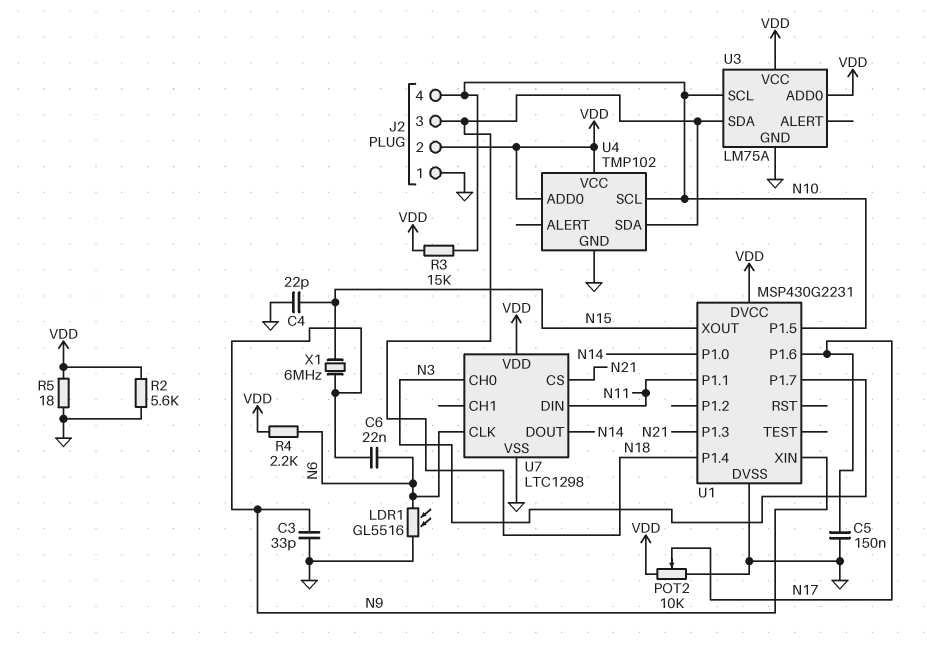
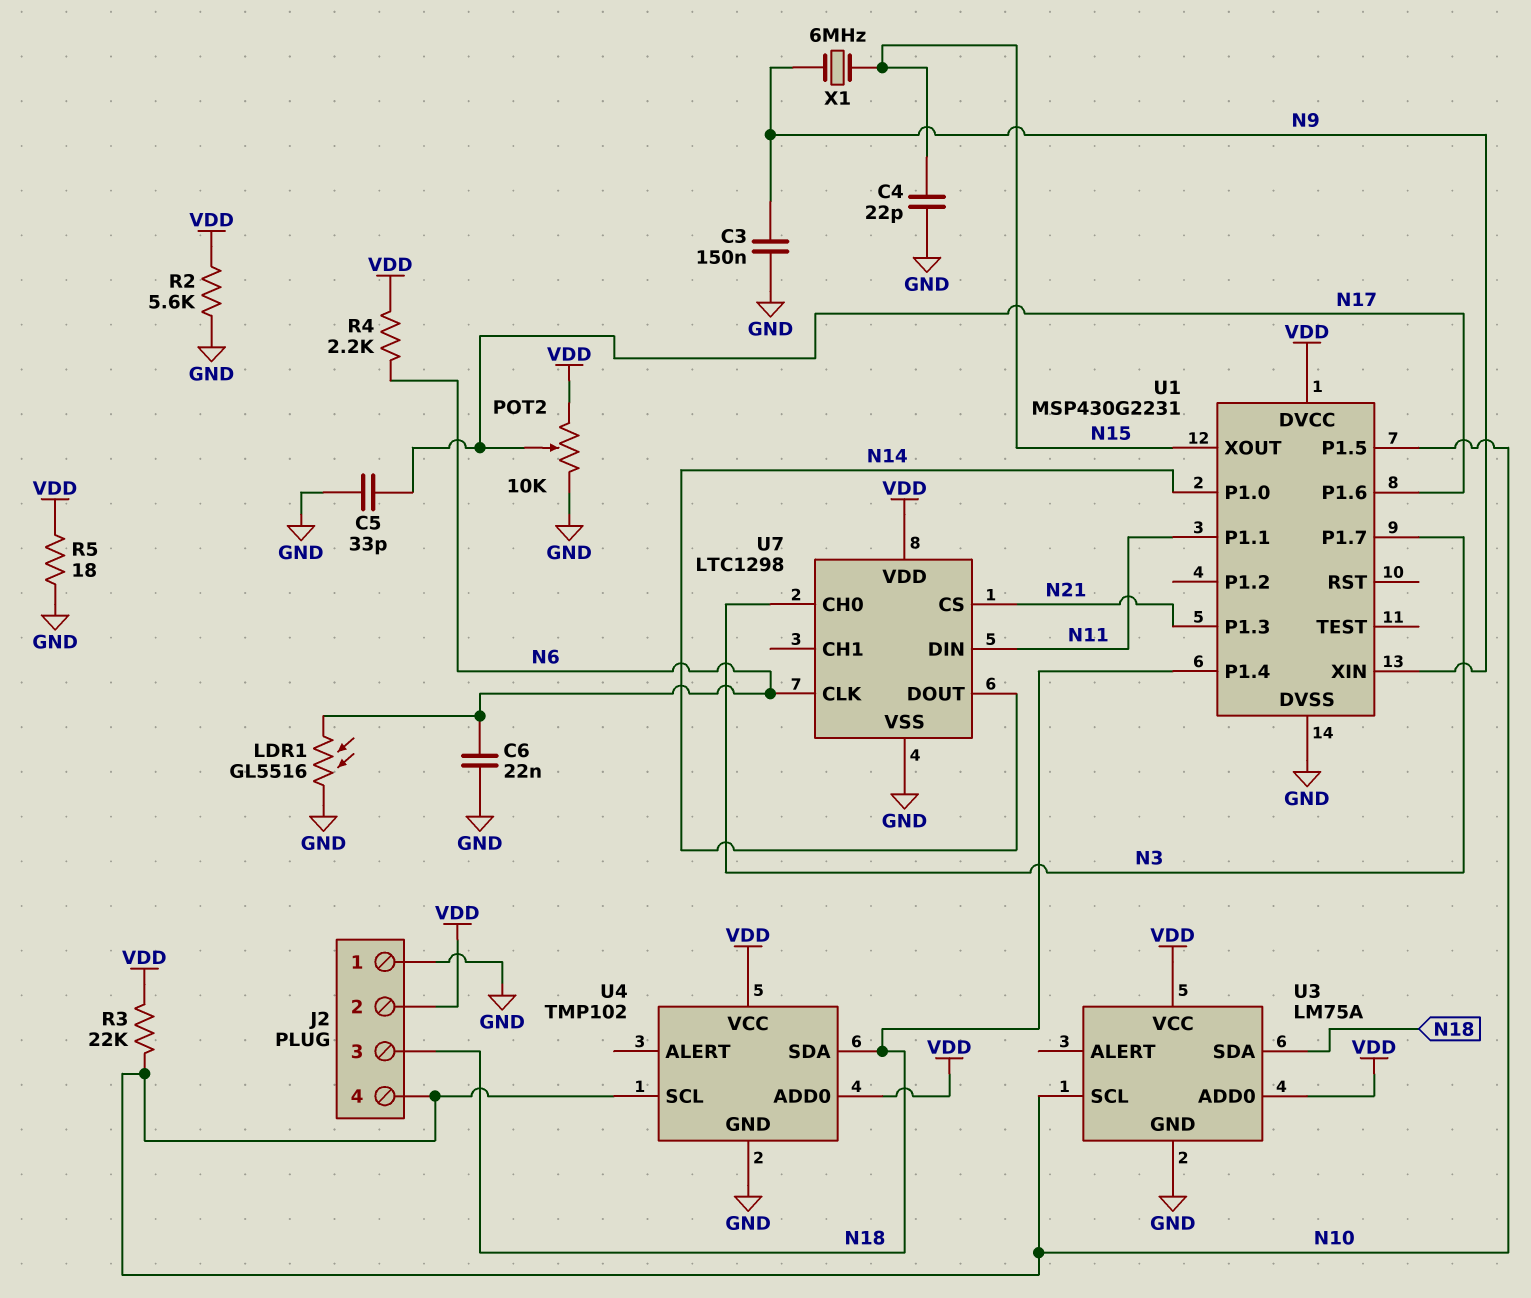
C3: 33pF (GND, N9) -> 150nF (GND, N9)
C5: 150nF (GND, N17) -> 33pF (GND, N17)
C6: 22nF (N6, N9) -> 22nF (GND, N6)
R3: 15k (N10, VDD) -> 22k (N10, VDD)

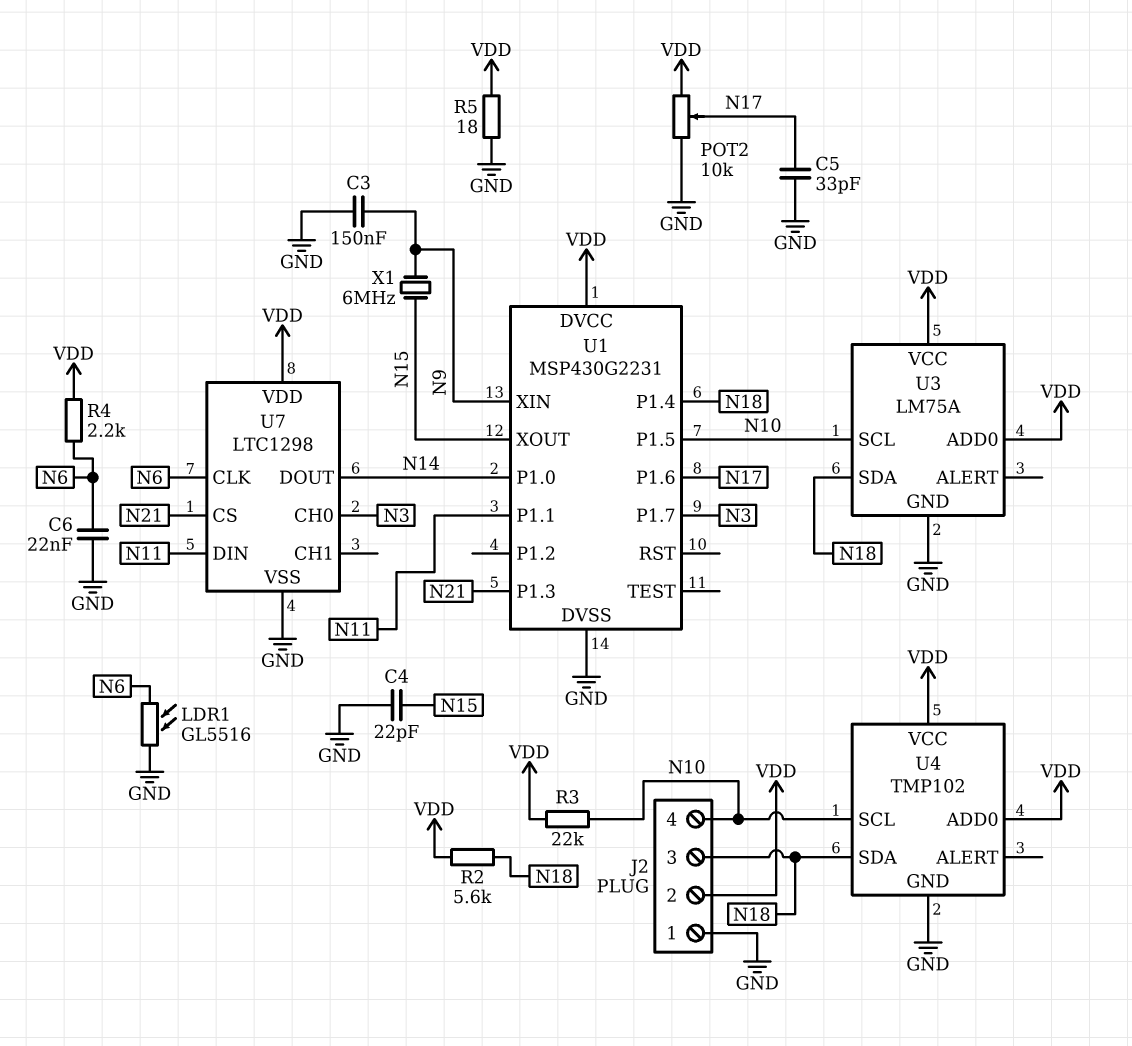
R2: 5.6k (GND, VDD) -> 5.6k (N18, VDD)

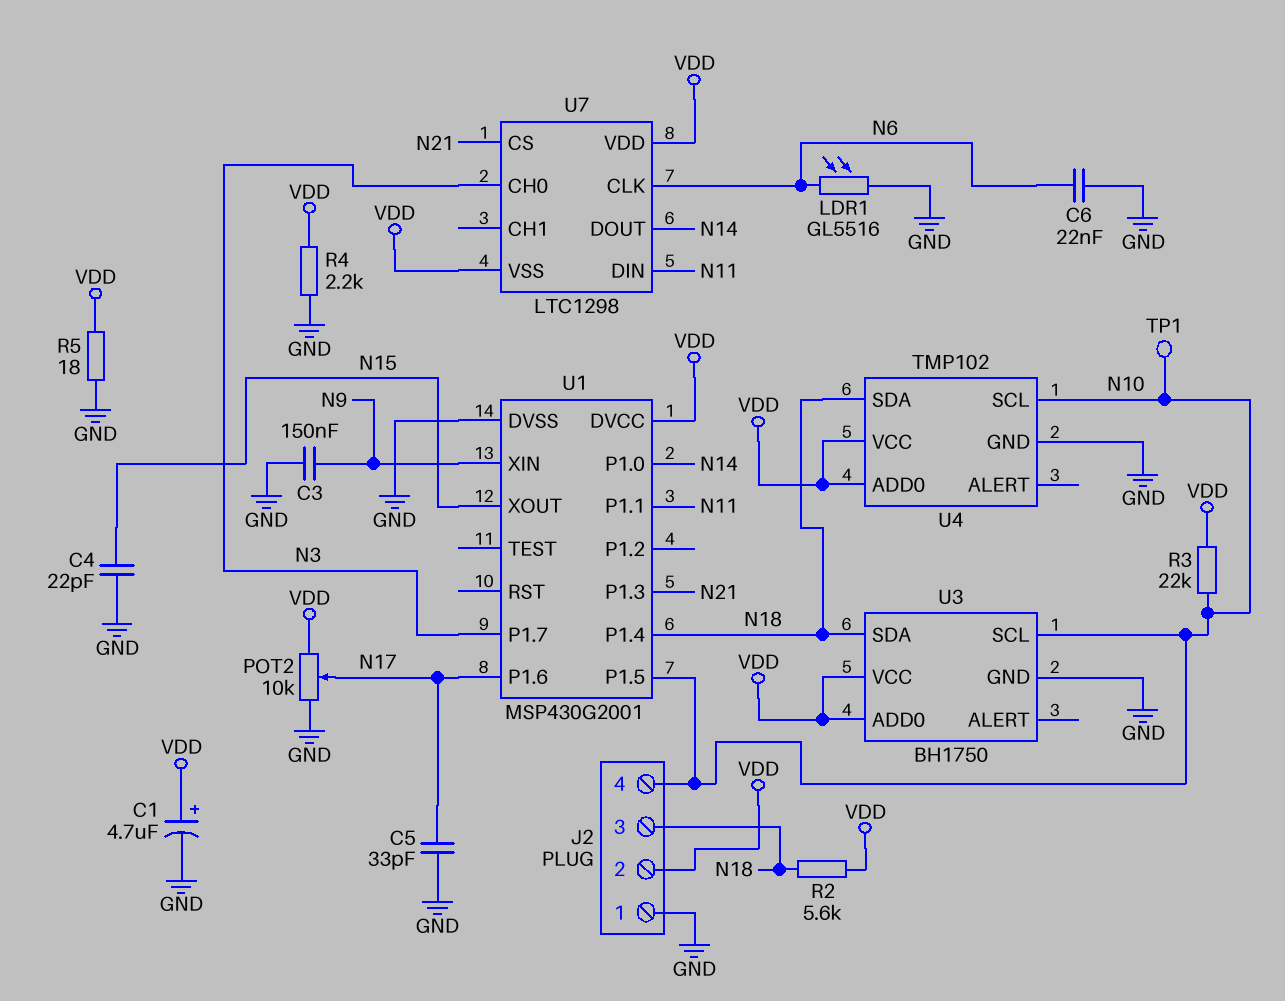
C1: none -> 4.7uF (plus VDD, minus GND)
R4: 2.2k (N6, VDD) -> 2.2k (GND, VDD)
TP1: none -> test point (N10)
U1: MSP430G2231 -> MSP430G2001
U3: LM75A -> BH1750
U7 pin VSS: GND -> VDD
X1: 6MHz (N9, N15) -> none

